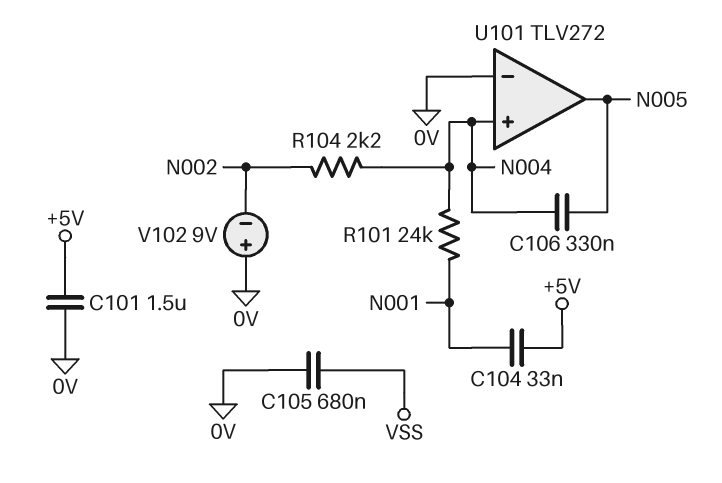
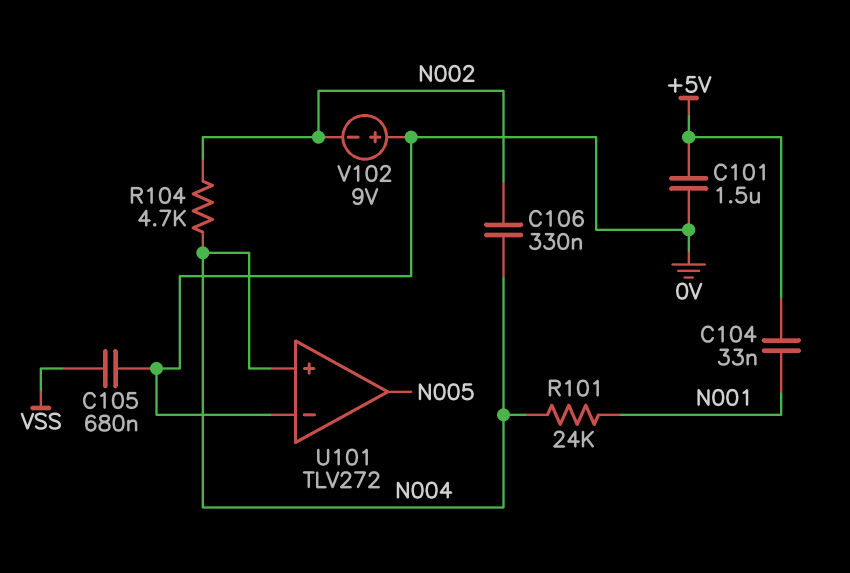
C106: 330nF (N004, N005) -> 330nF (N002, N004)
R104: 2.2k (N002, N004) -> 4.7k (N002, N004)

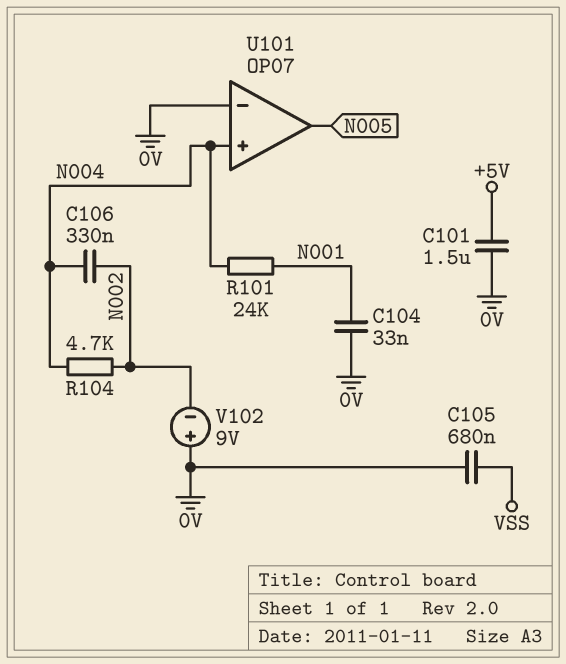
C104: 33nF (+5V, N001) -> 33nF (0V, N001)
U101: TLV272 -> OP07

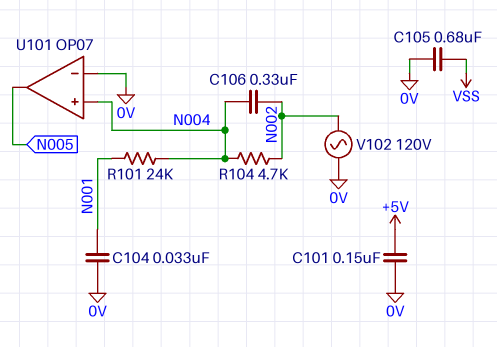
C101: 1.5uF (+5V, 0V) -> 150nF (+5V, 0V)
V102: 9V (plus 0V, minus N002) -> AC 120V (0V, N002)

